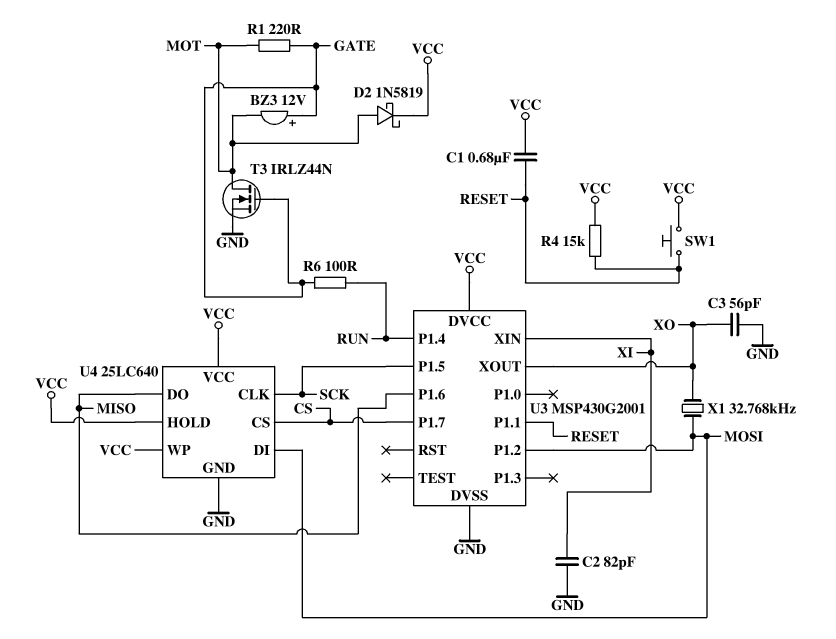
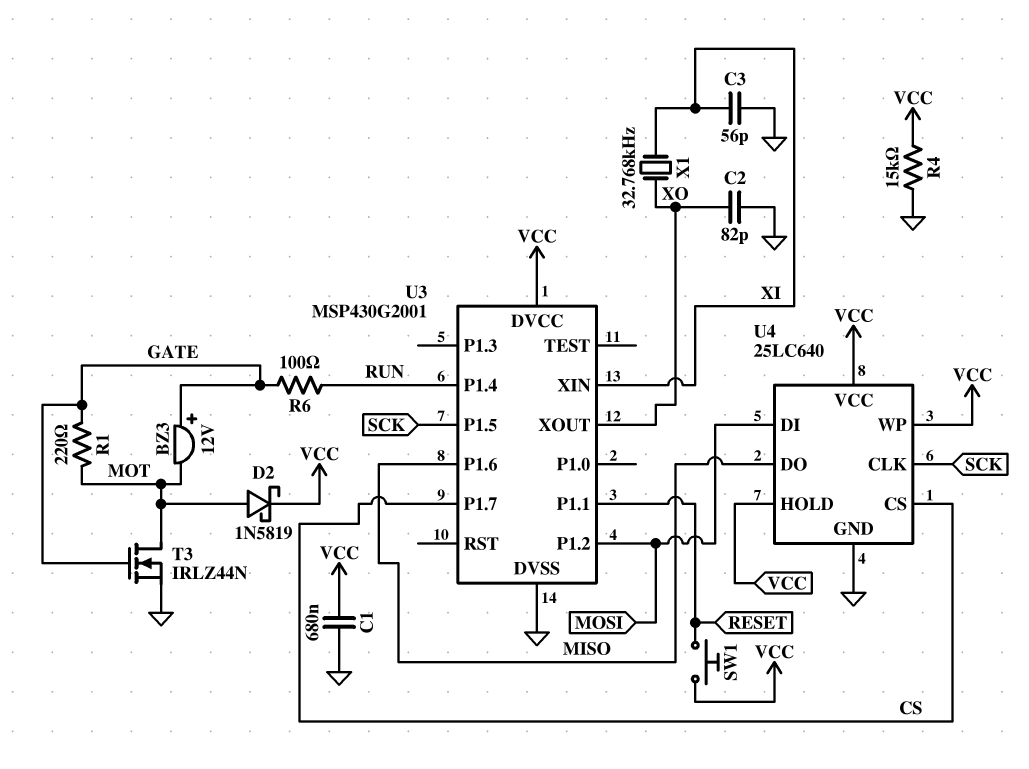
C1: 680nF (RESET, VCC) -> 680nF (GND, VCC)
C2: 82pF (GND, XI) -> 82pF (GND, XO)
C3: 56pF (GND, XO) -> 56pF (GND, XI)
R4: 15k (RESET, VCC) -> 15k (GND, VCC)
X1: 32.768kHz (MOSI, XO) -> 32.768kHz (XI, XO)

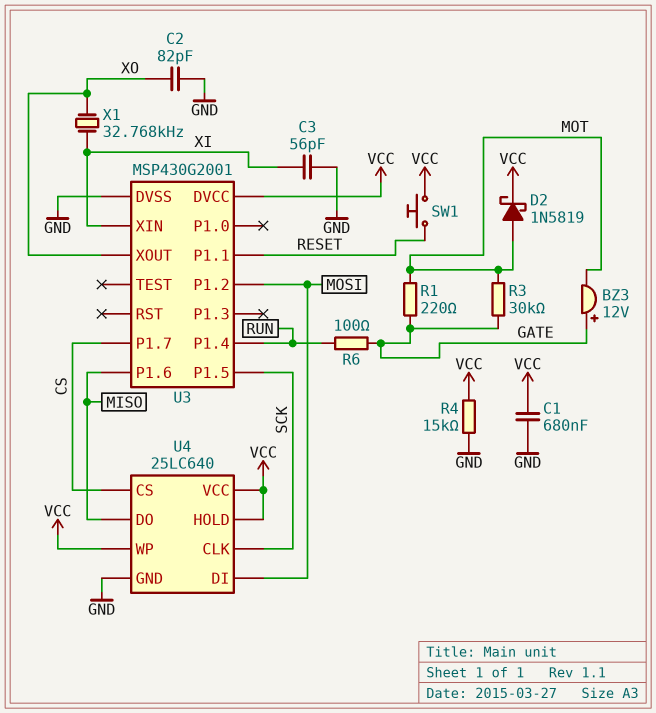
R3: none -> 30k (GATE, MOT)
T3: NMOS IRLZ44N (G GATE, D MOT, S GND) -> none

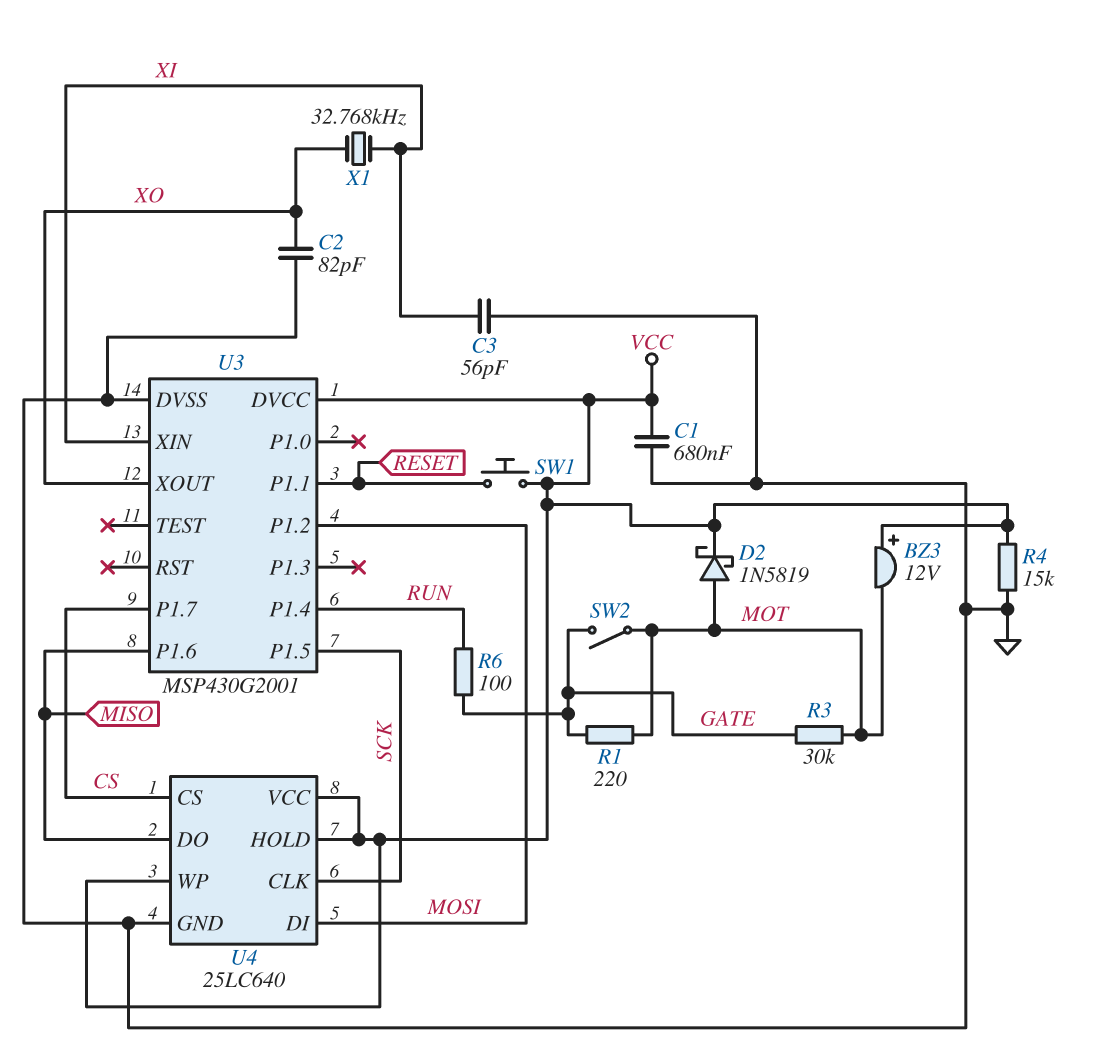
BZ3: buzzer 12V (plus GATE, minus MOT) -> buzzer 12V (plus VCC, minus MOT)
SW2: none -> switch (GATE, MOT)

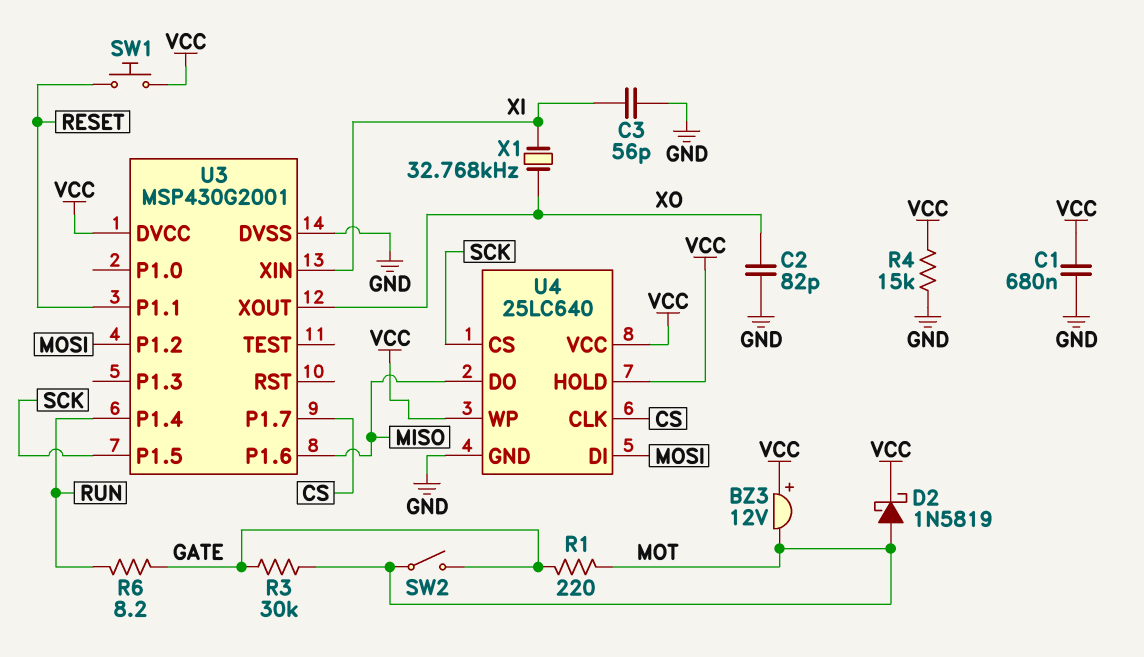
R6: 100 (GATE, RUN) -> 8.2 (GATE, RUN)
U4 pin CLK: SCK -> CS
U4 pin CS: CS -> SCK

